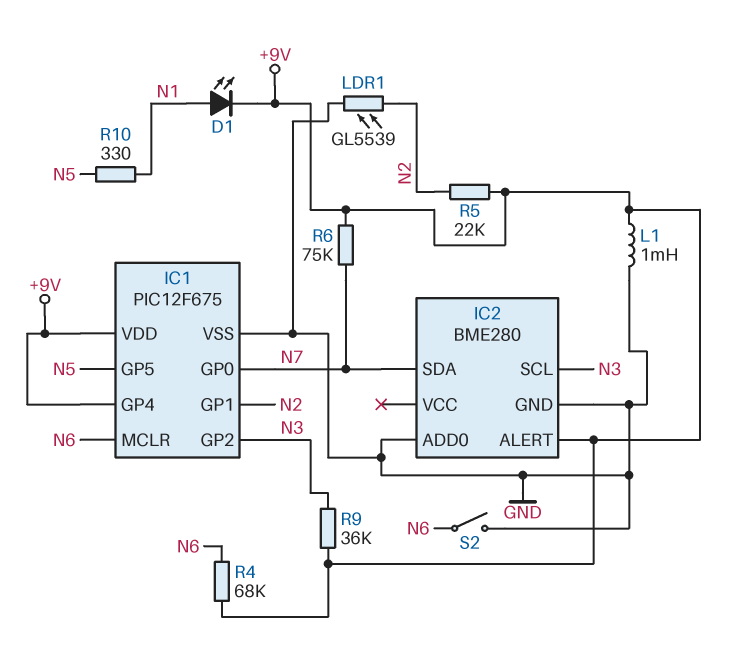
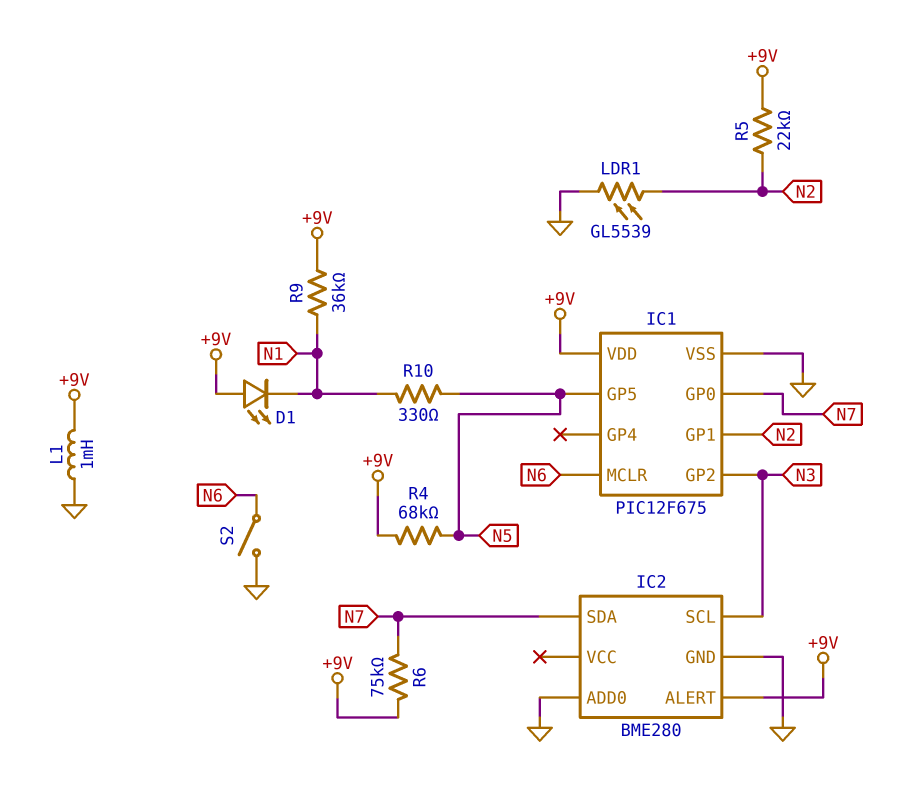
D1: LED (A N1, K +9V) -> LED (A +9V, K N1)
IC1 pin GP4: +9V -> none
R4: 68k (+9V, N6) -> 68k (+9V, N5)
R9: 36k (+9V, N3) -> 36k (+9V, N1)

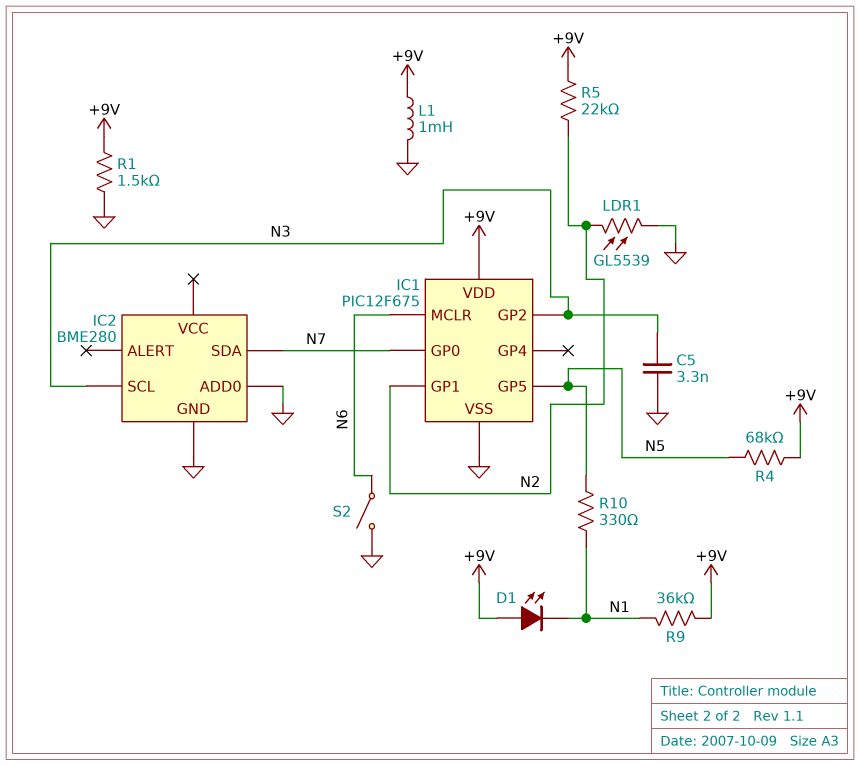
C5: none -> 3.3nF (GND, N3)
IC2 pin ALERT: +9V -> none
R1: none -> 1.5k (+9V, GND)
R6: 75k (+9V, N7) -> none

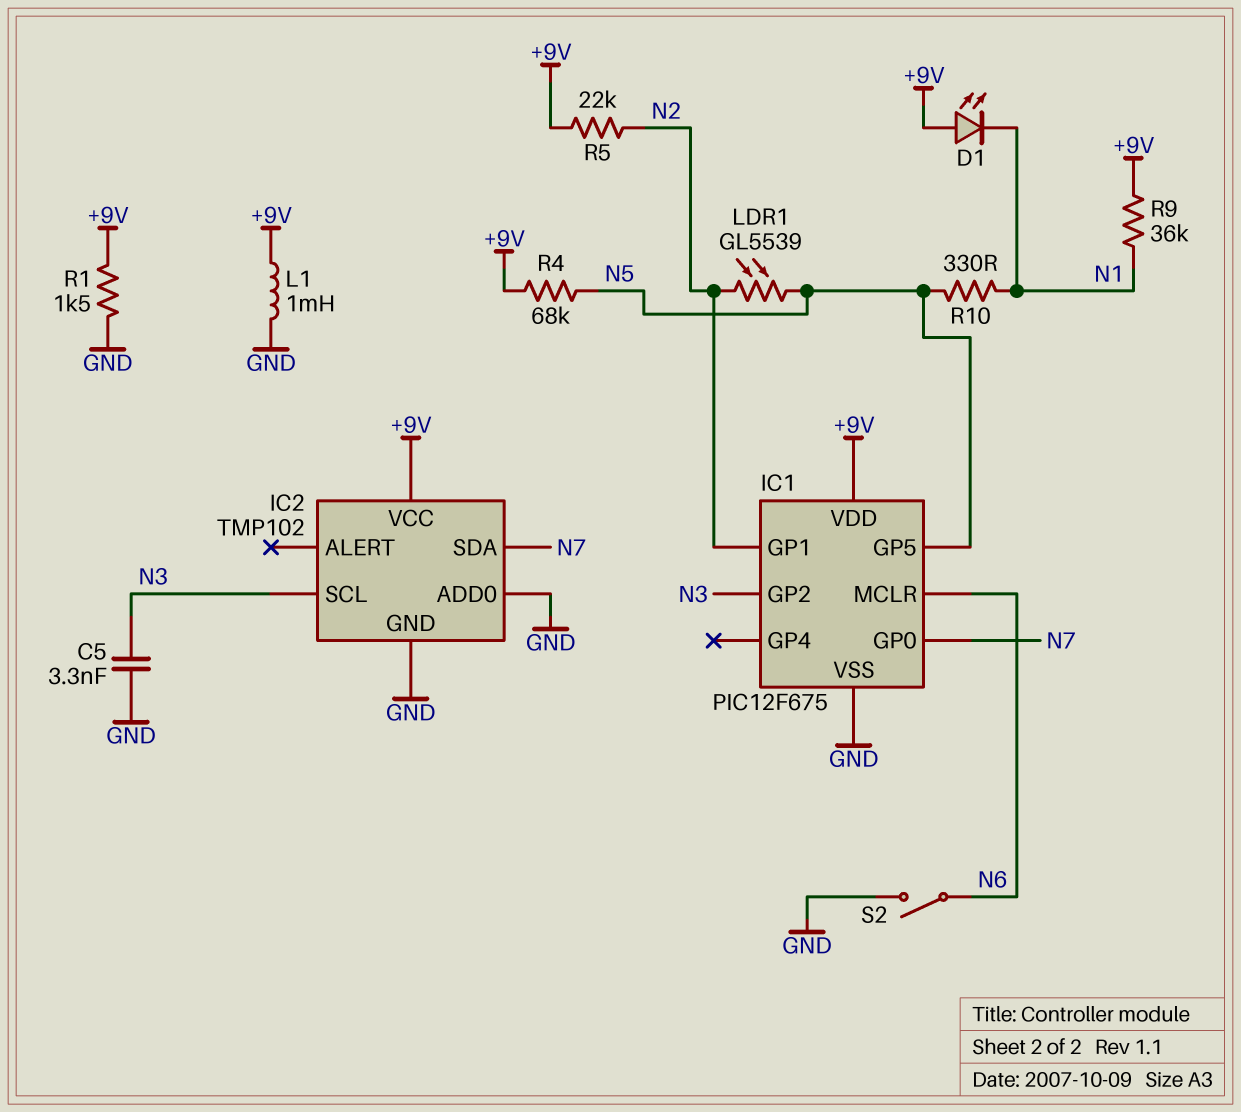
IC2: BME280 -> TMP102
IC2 pin VCC: none -> +9V
LDR1: GL5539 (GND, N2) -> GL5539 (N2, N5)

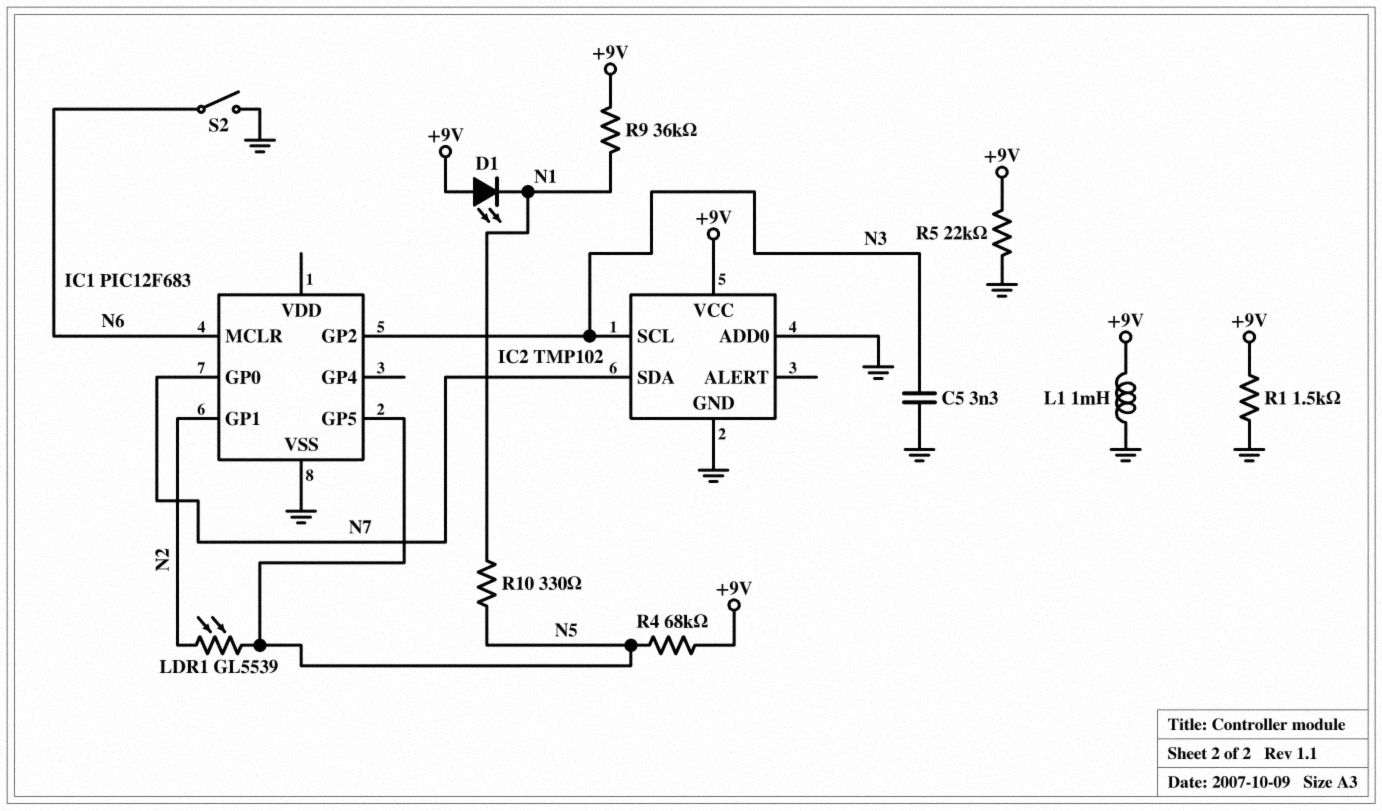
IC1: PIC12F675 -> PIC12F683
IC1 pin VDD: +9V -> none
R5: 22k (+9V, N2) -> 22k (+9V, GND)

